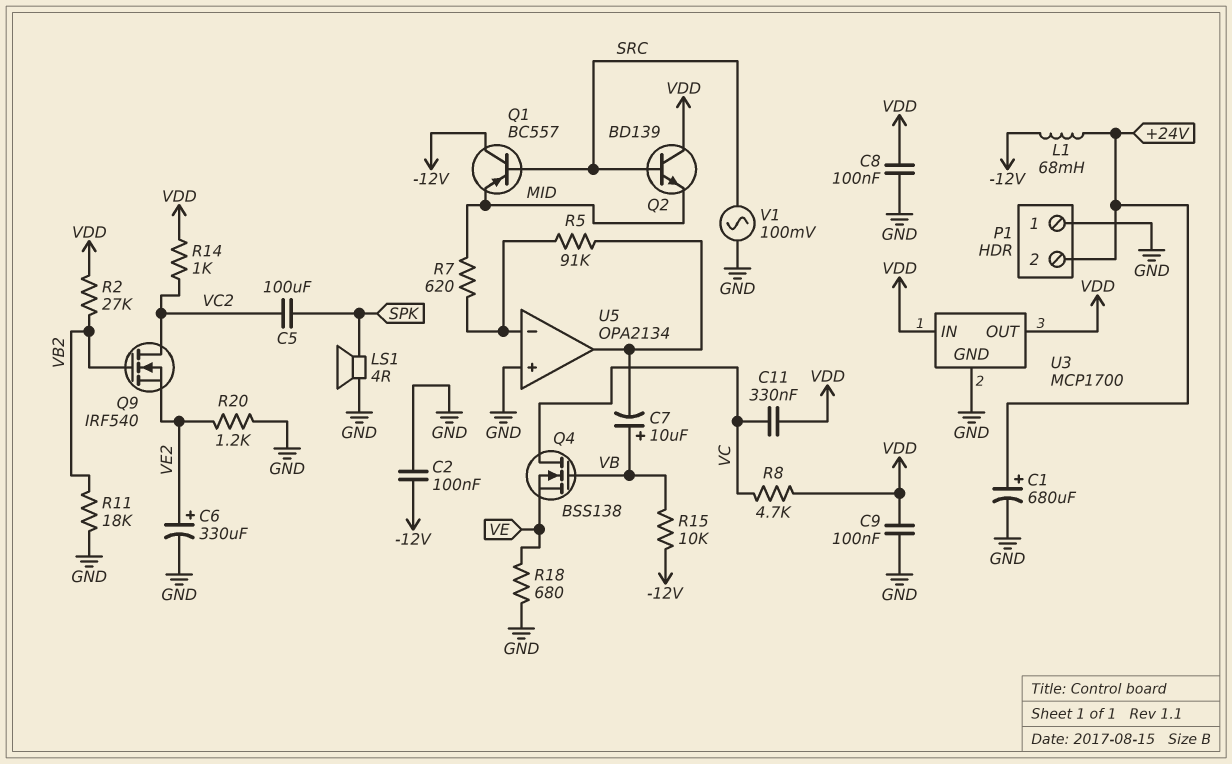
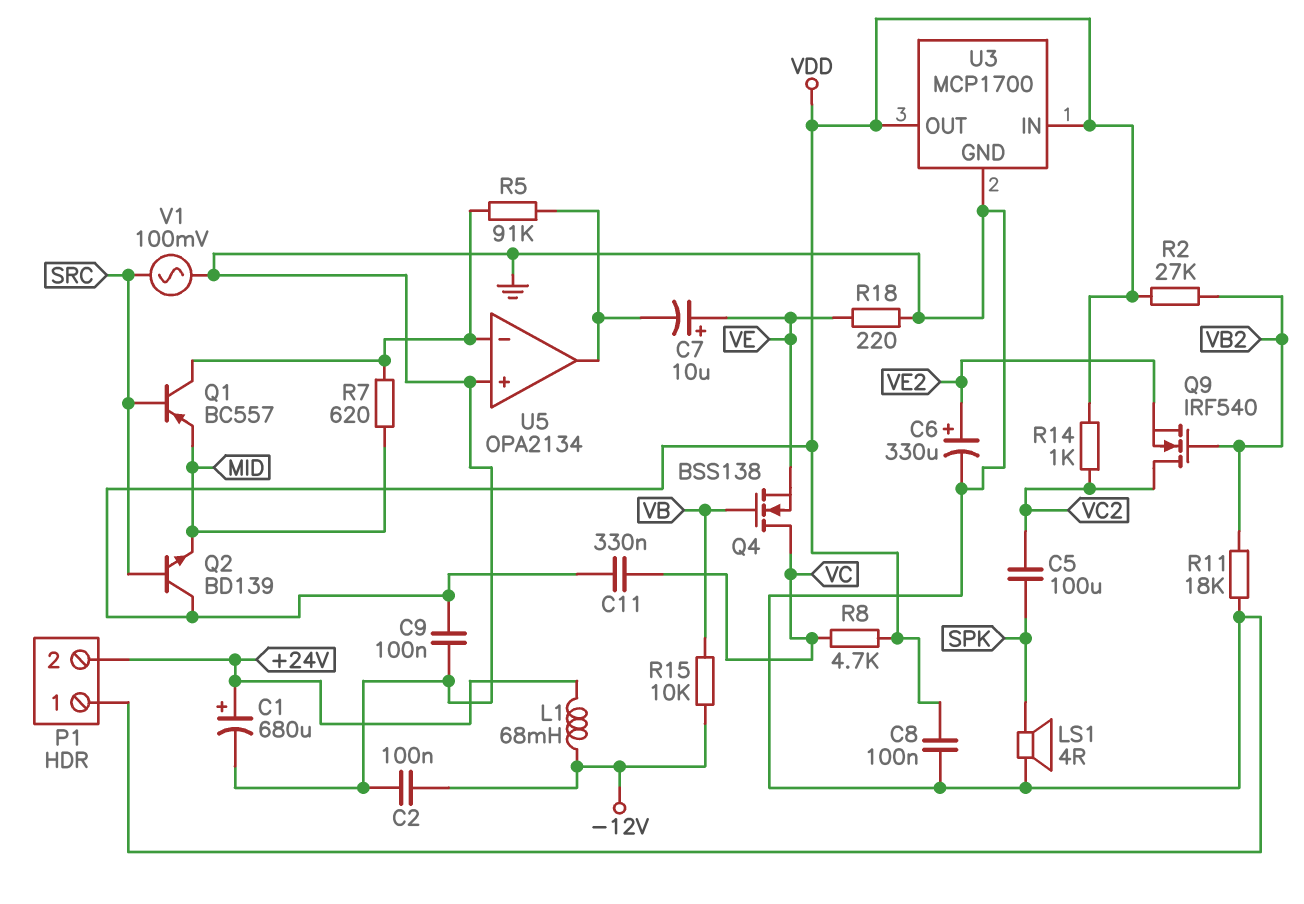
C7: 10uF (plus VB, minus U5/out) -> 10uF (plus VE, minus U5/out)
Q1: PNP BC557 (B SRC, C -12V, E MID) -> PNP BC557 (B SRC, C U5/in-, E MID)
R18: 680 (GND, VE) -> 220 (GND, VE)
R20: 1.2k (GND, VE2) -> none

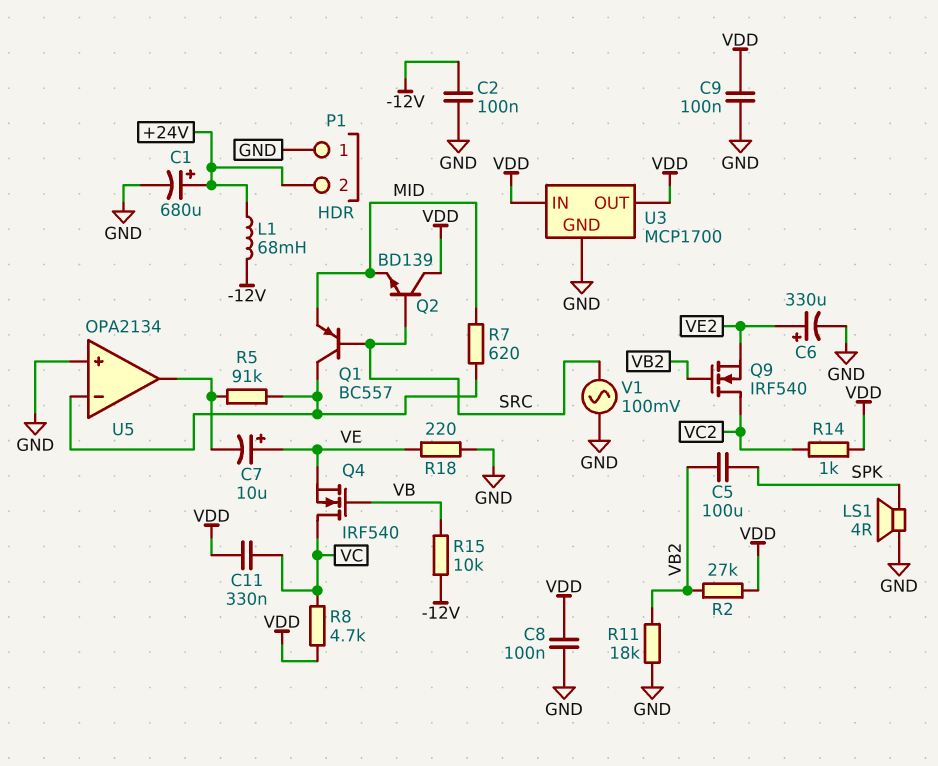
C5: 100uF (SPK, VC2) -> 100uF (SPK, VB2)
Q4: NMOS BSS138 (G VB, D VC, S VE) -> NMOS IRF540 (G VB, D VC, S VE)

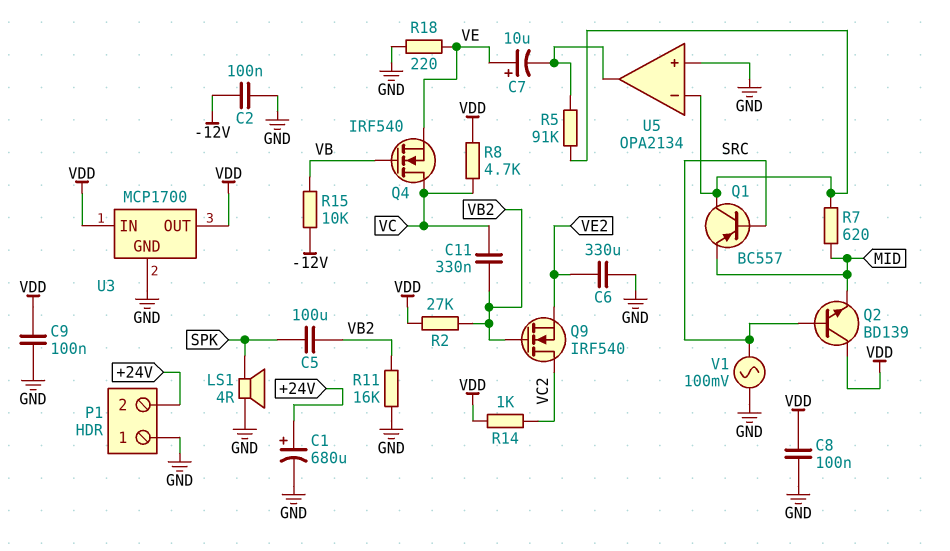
C6: 330uF (plus VE2, minus GND) -> 330uF (GND, VE2)
C11: 330nF (VC, VDD) -> 330nF (VB2, VC)
L1: 68mH (+24V, -12V) -> none
R11: 18k (GND, VB2) -> 16k (GND, VB2)

